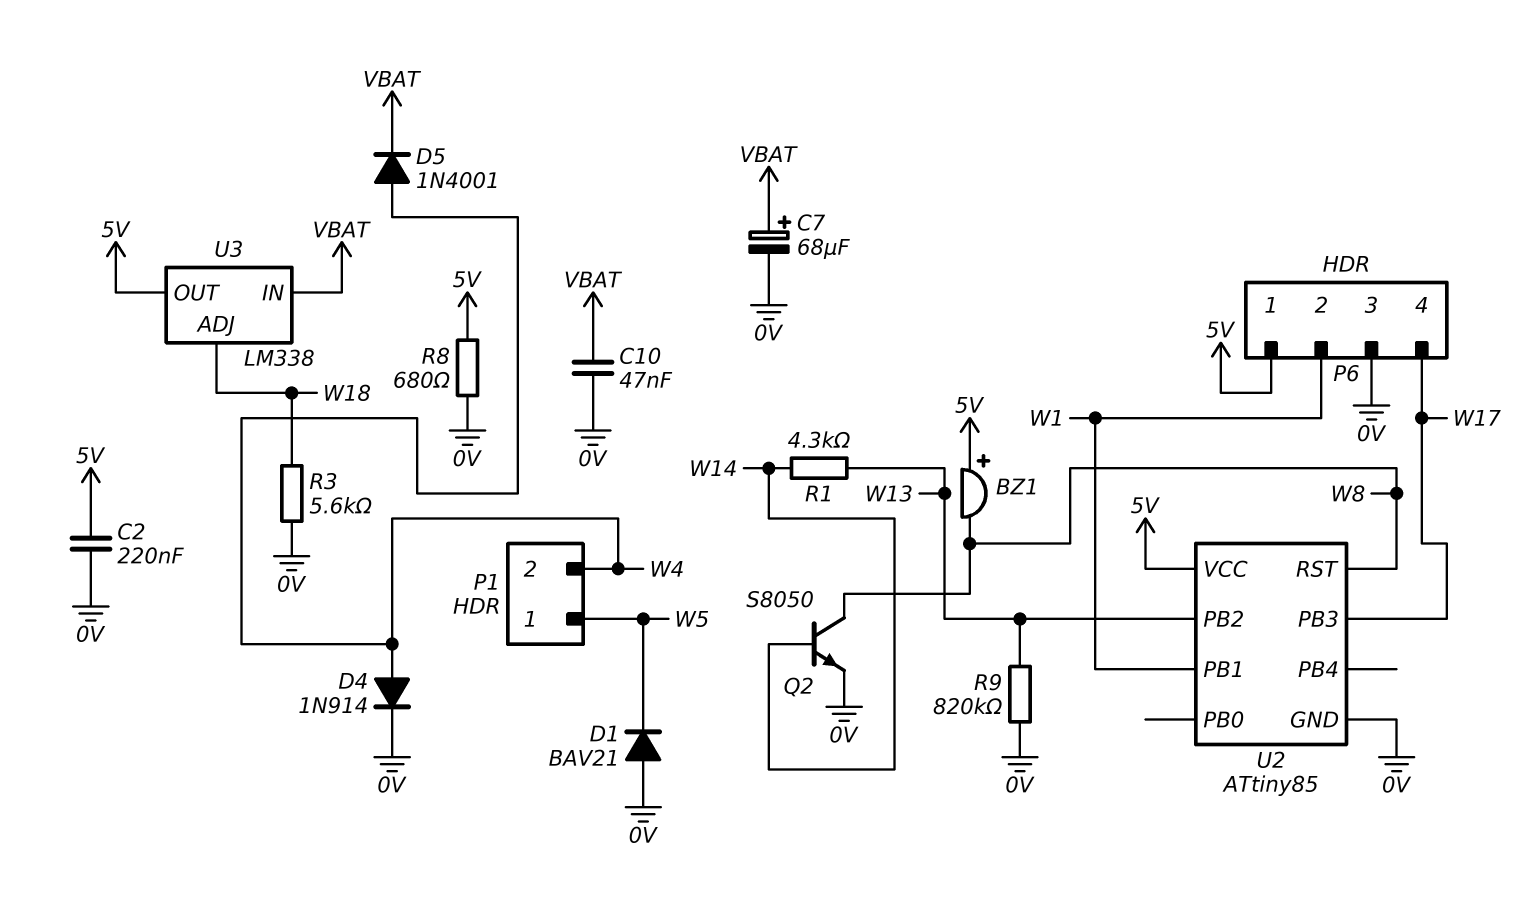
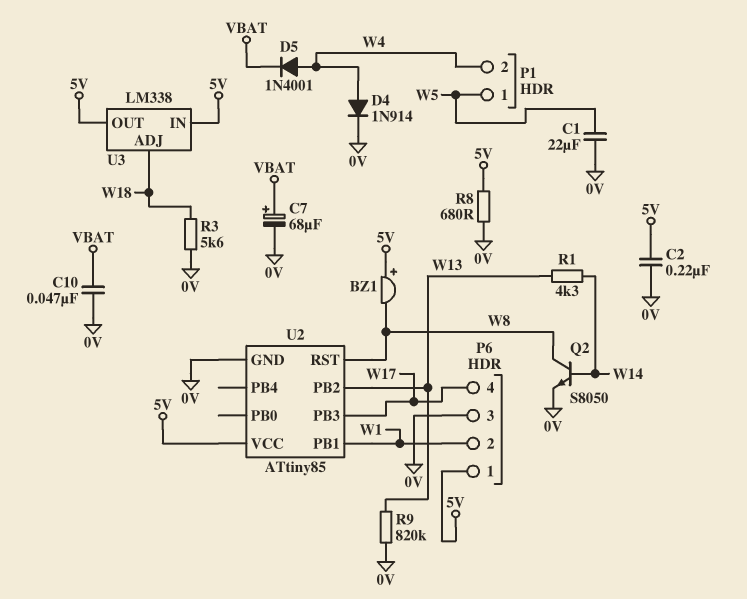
C1: none -> 22uF (0V, W5)
D1: diode BAV21 (A 0V, K W5) -> none
U3 pin IN: VBAT -> 5V

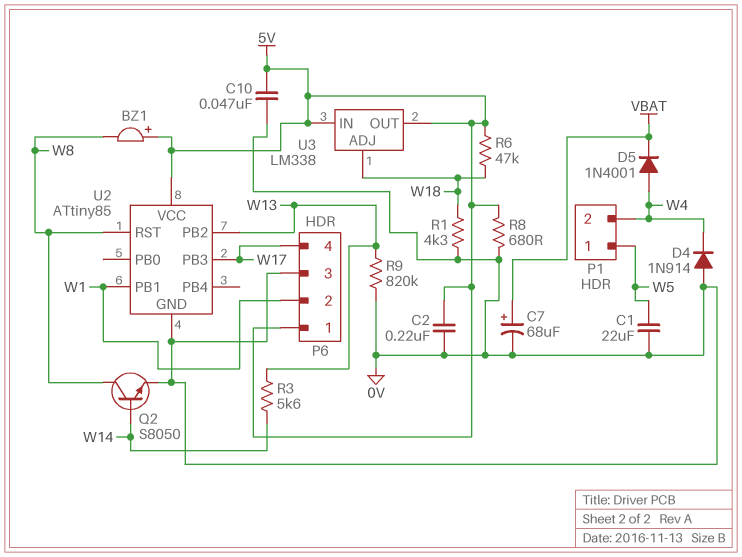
C10: 47nF (0V, VBAT) -> 47nF (0V, 5V)
D4: diode 1N914 (A W4, K 0V) -> diode 1N914 (A 0V, K W4)
R1: 4.3k (W13, W14) -> 4.3k (0V, W18)
R3: 5.6k (0V, W18) -> 5.6k (W13, W14)
R6: none -> 47k (5V, W18)

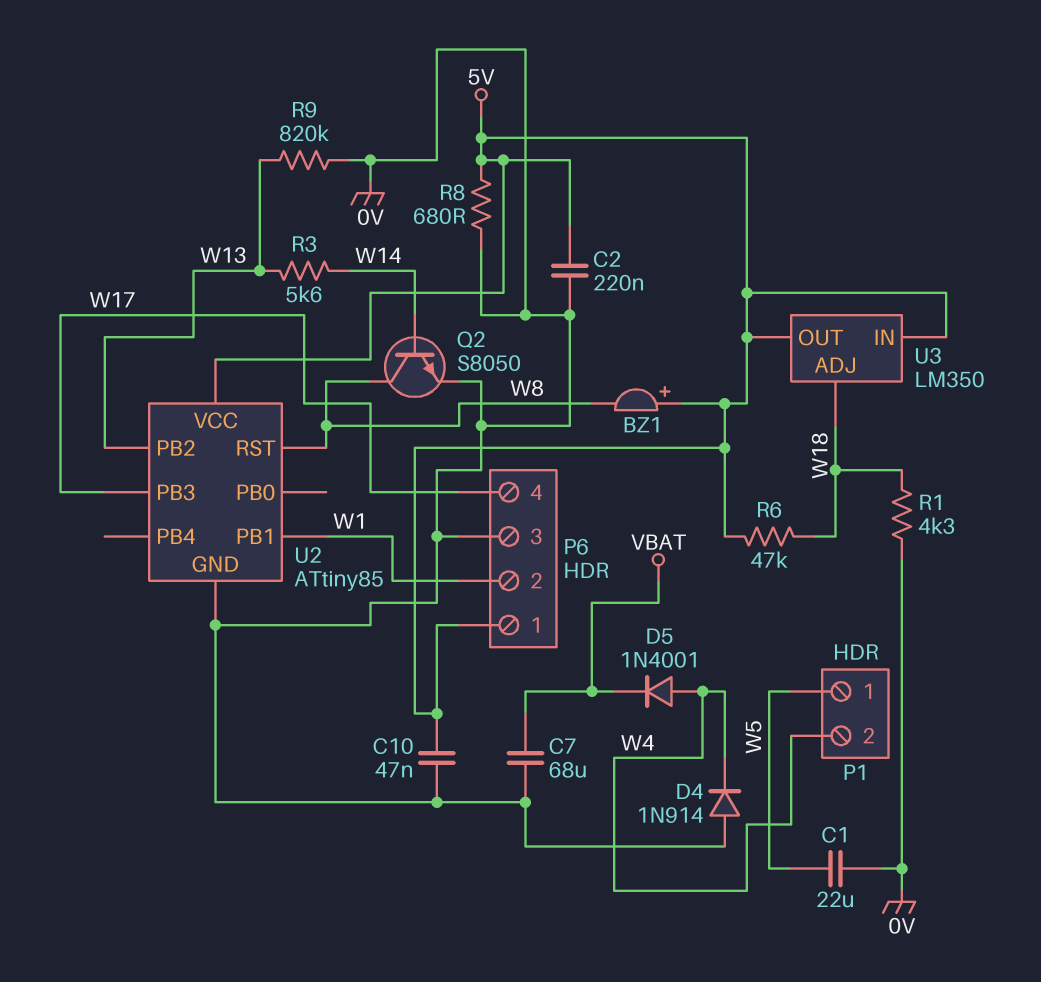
C7: 68uF (plus VBAT, minus 0V) -> 68uF (0V, VBAT)
U3: LM338 -> LM350

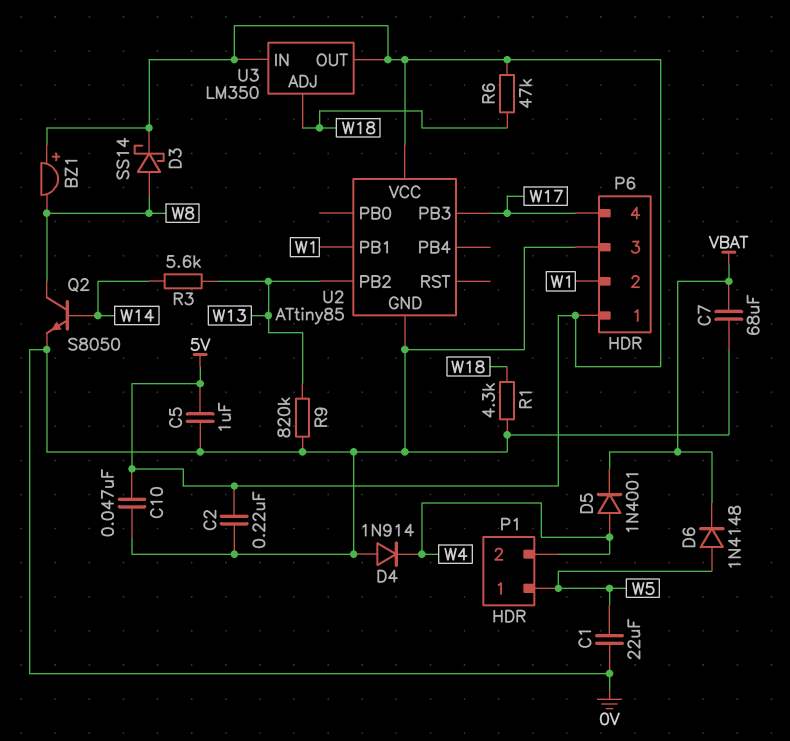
C5: none -> 1uF (0V, 5V)
D3: none -> schottky SS14 (A W8, K 5V)
D6: none -> diode 1N4148 (A W5, K VBAT)
R8: 680 (0V, 5V) -> none
U2 pin RST: W8 -> none

